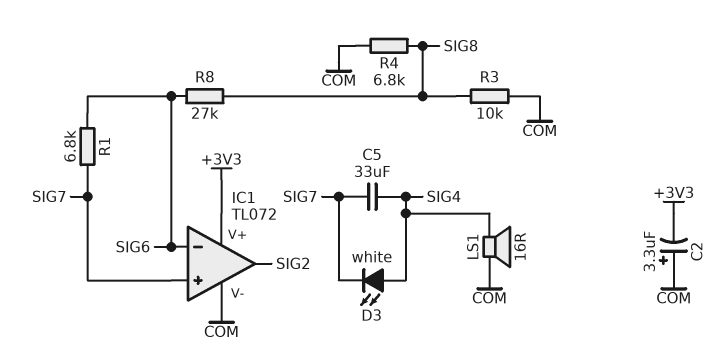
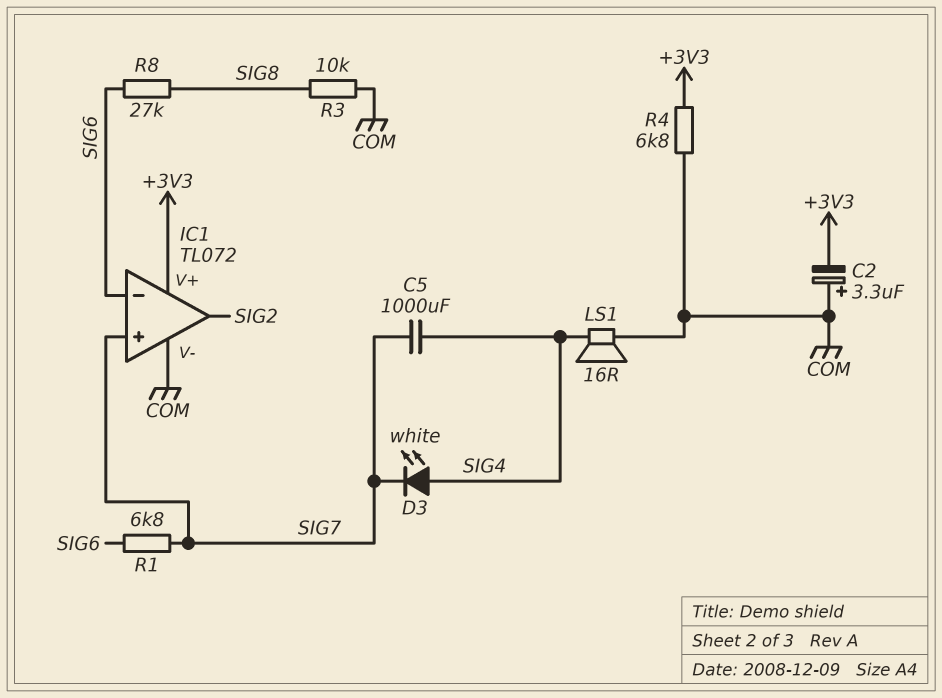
C5: 33uF (SIG4, SIG7) -> 1000uF (SIG4, SIG7)
R4: 6.8k (COM, SIG8) -> 6.8k (+3V3, COM)

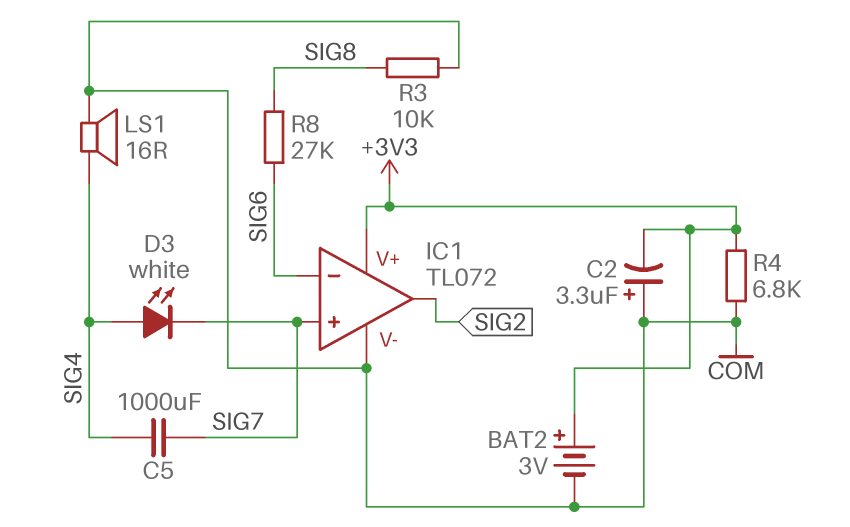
BAT2: none -> 3V (plus +3V3, minus COM)
R1: 6.8k (SIG6, SIG7) -> none

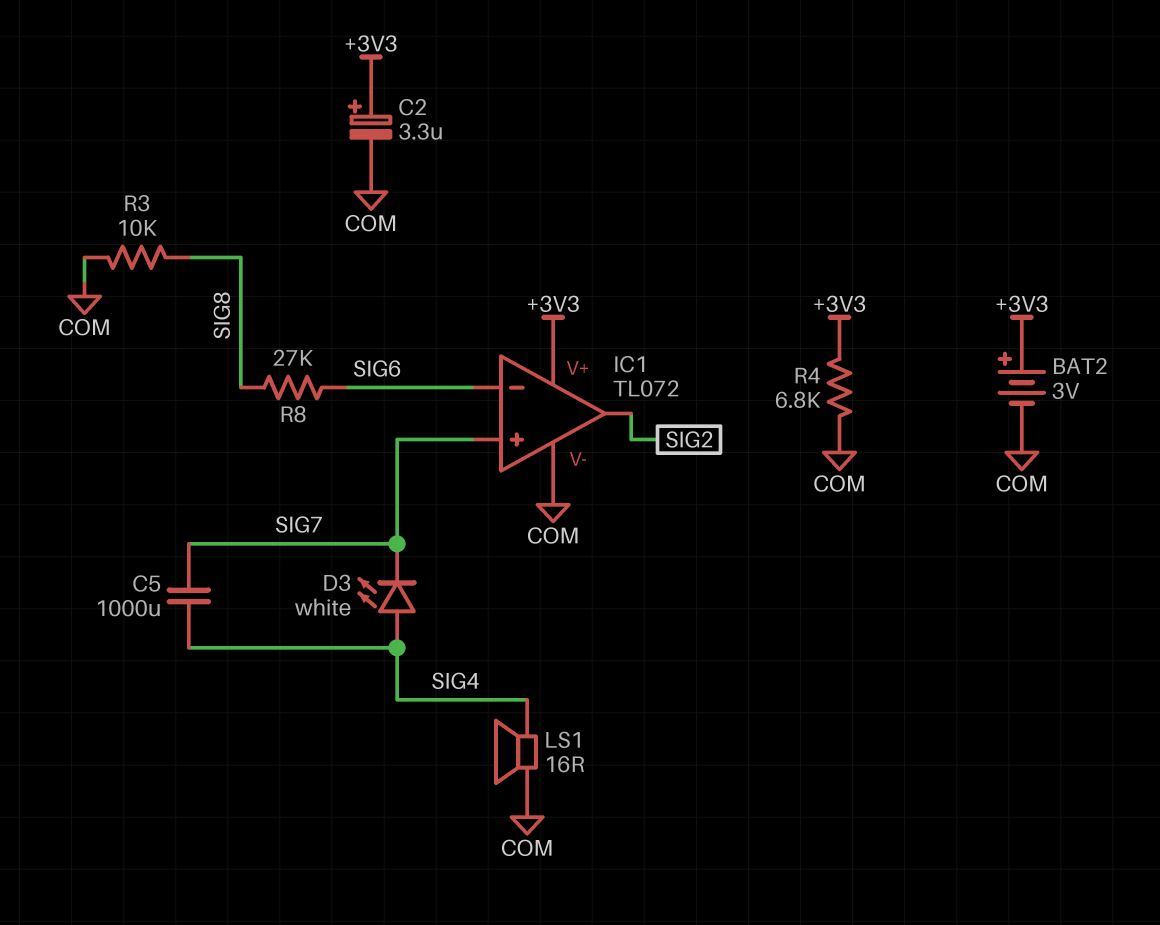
C2: 3.3uF (plus COM, minus +3V3) -> 3.3uF (plus +3V3, minus COM)

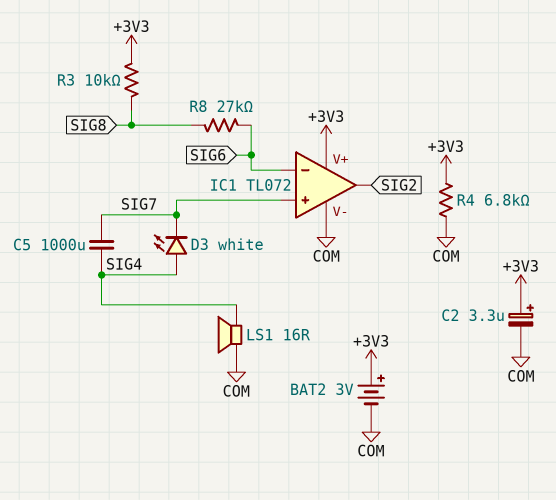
R3: 10k (COM, SIG8) -> 10k (+3V3, SIG8)

